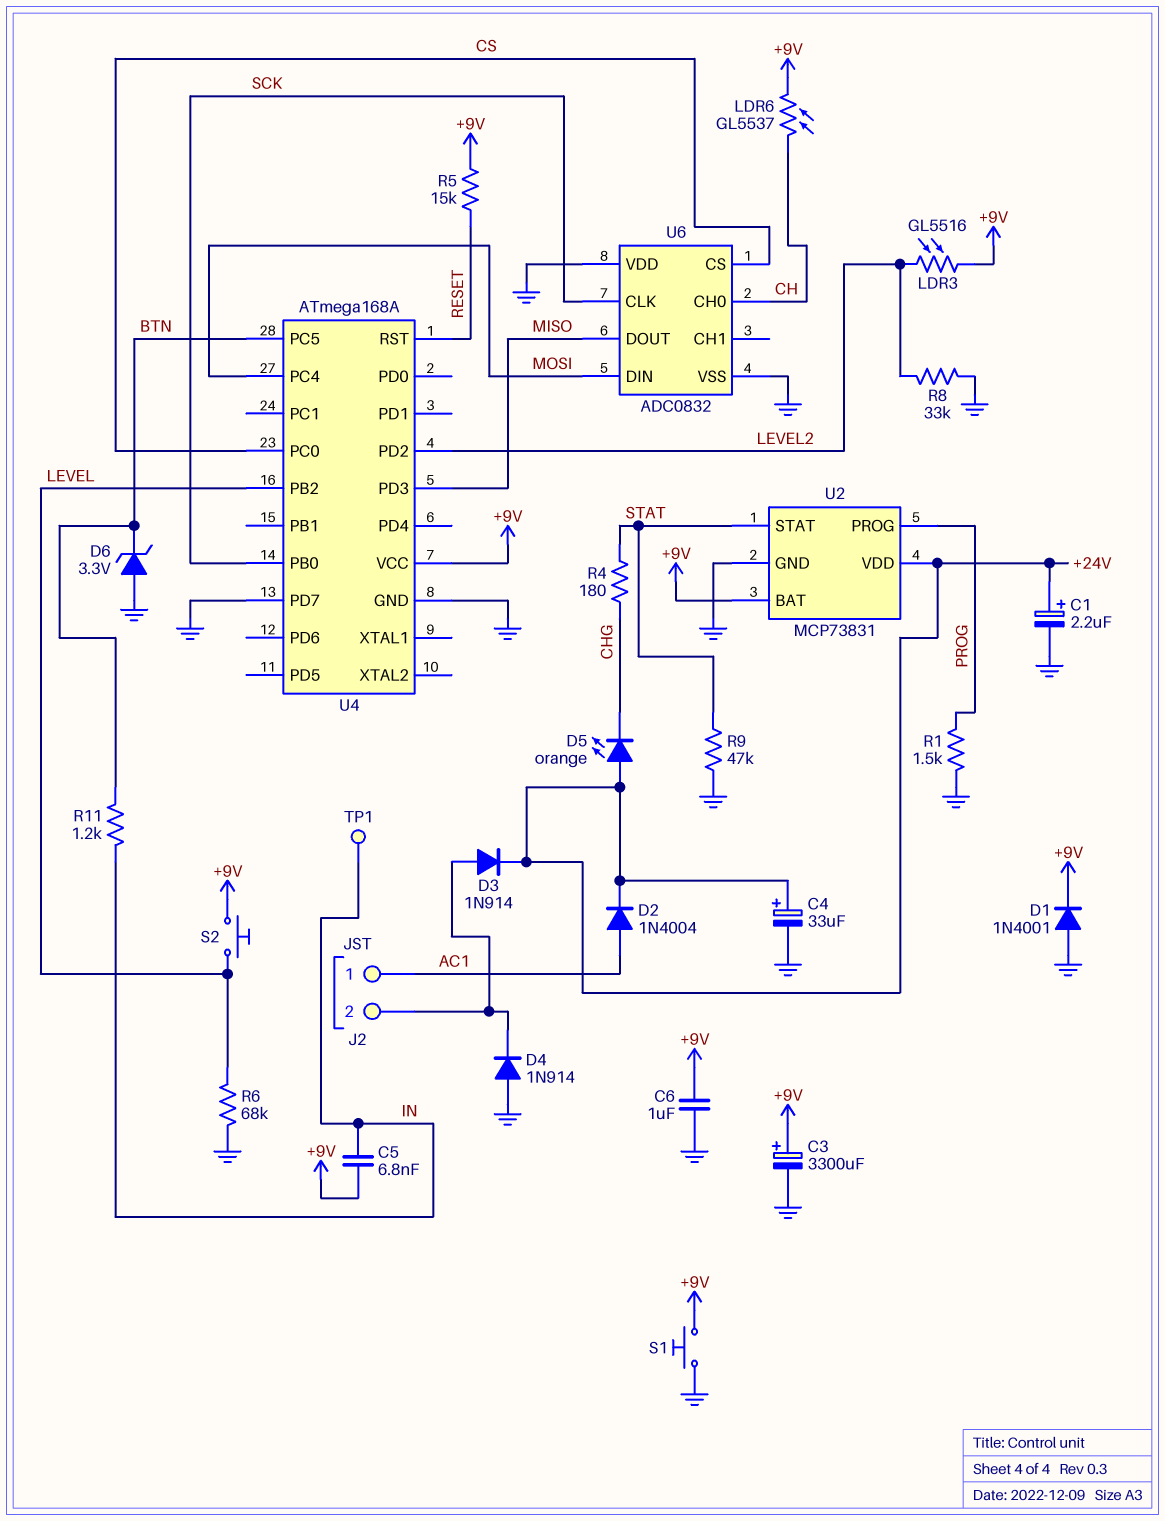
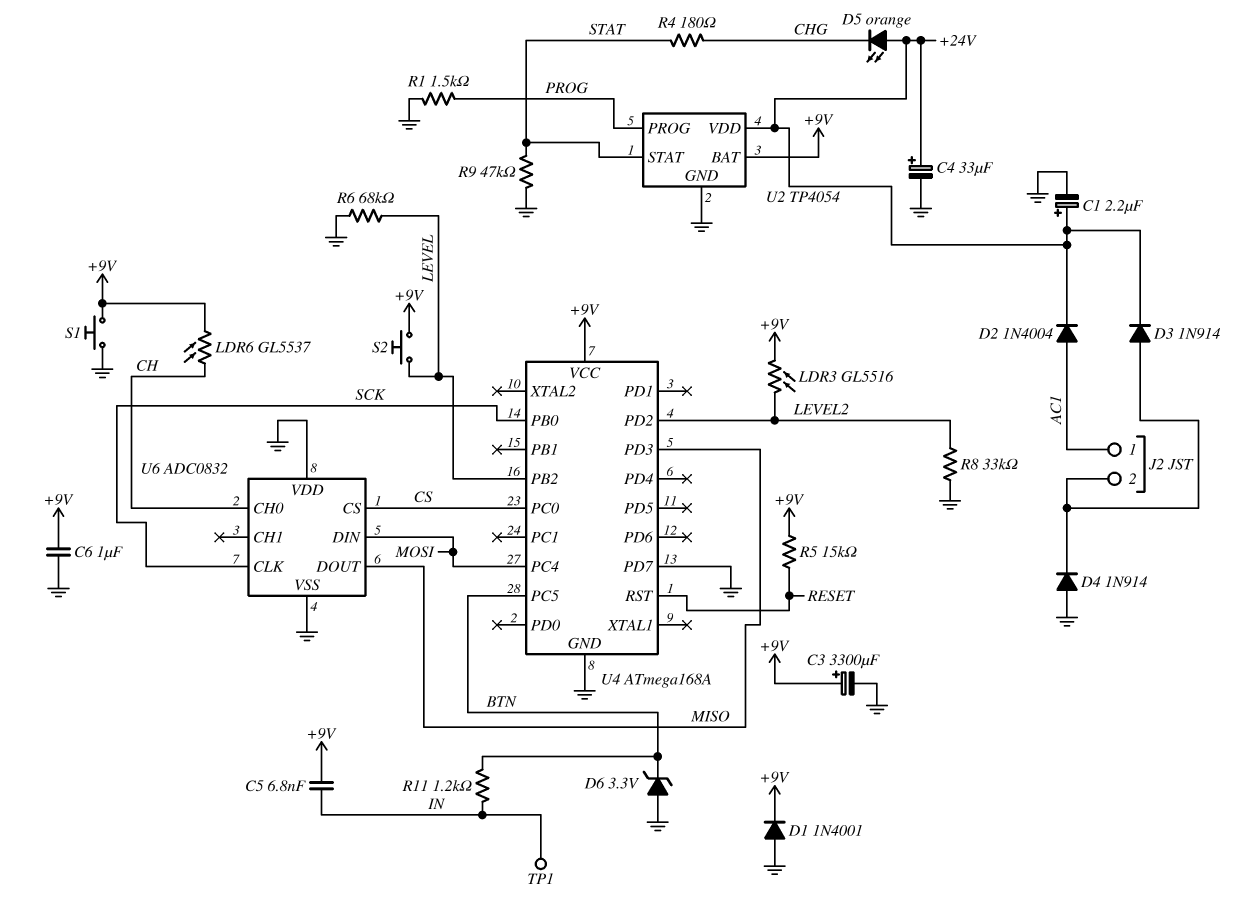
U2: MCP73831 -> TP4054

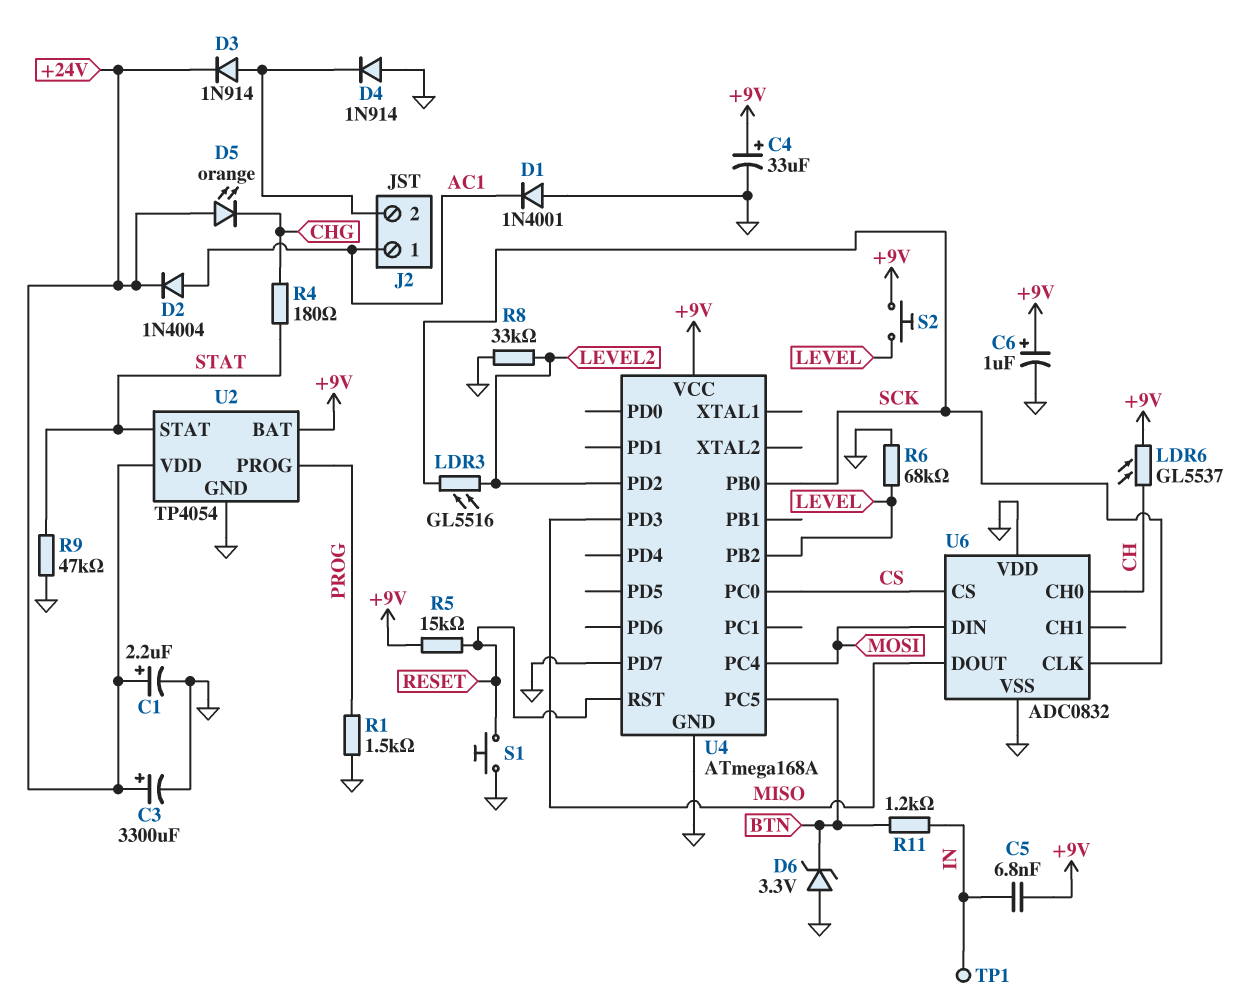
C3: 3300uF (plus +9V, minus GND) -> 3300uF (plus +24V, minus GND)
C4: 33uF (plus +24V, minus GND) -> 33uF (plus +9V, minus GND)
C6: 1uF (+9V, GND) -> 1uF (plus +9V, minus GND)
D1: diode 1N4001 (A GND, K +9V) -> diode 1N4001 (A GND, K AC1)
LDR3: GL5516 (+9V, LEVEL2) -> GL5516 (LEVEL2, SCK)
S1: button (+9V, GND) -> button (GND, RESET)

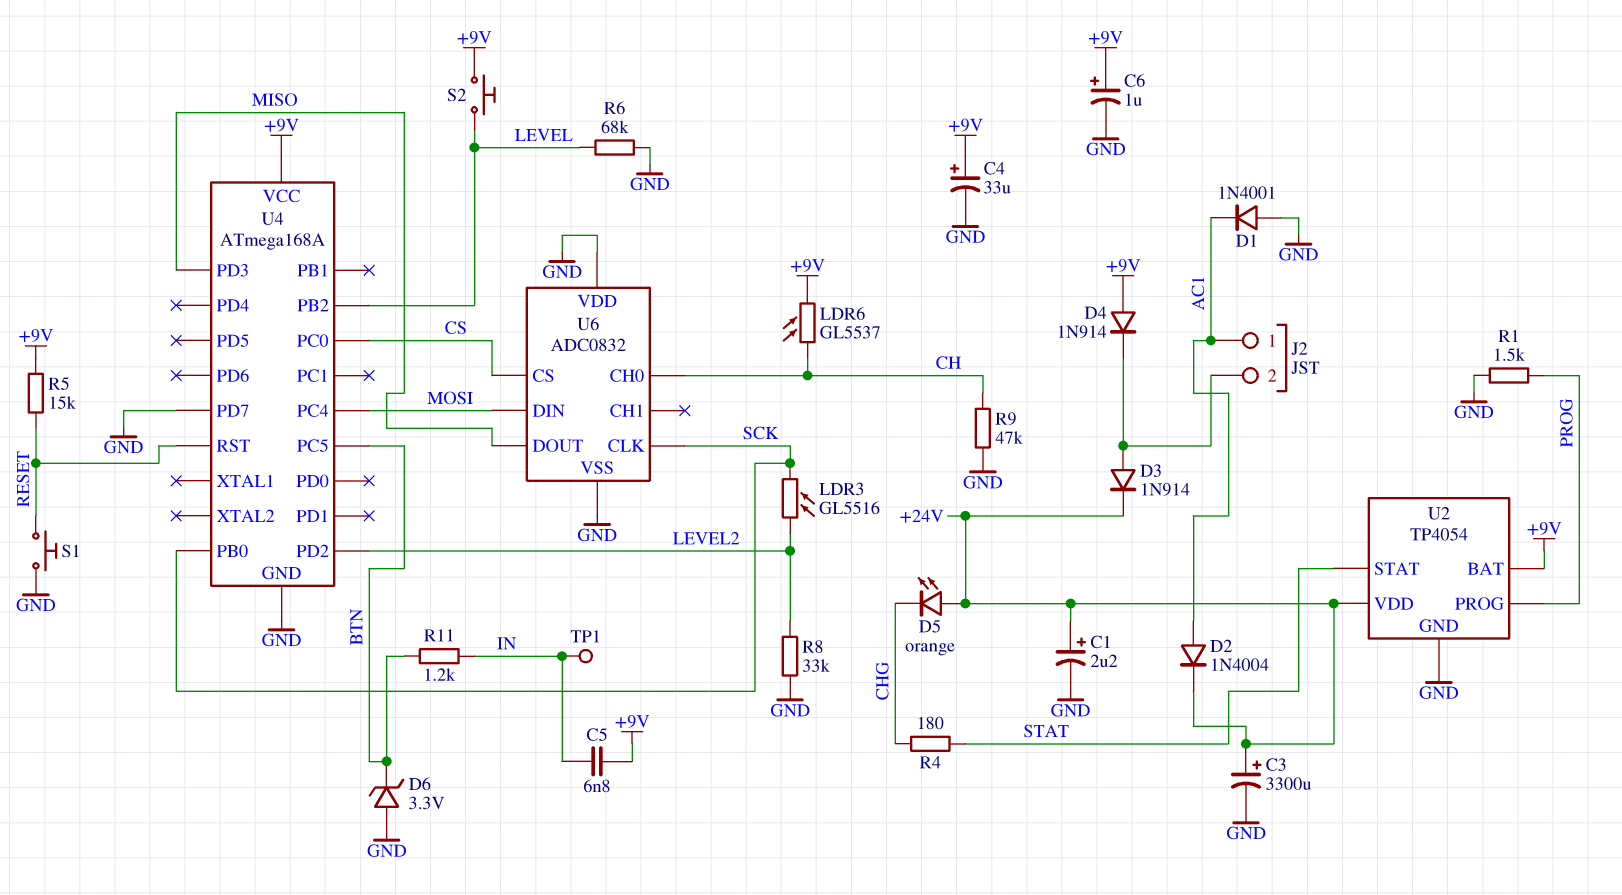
D4: diode 1N914 (A GND, K J2/2) -> diode 1N914 (A +9V, K J2/2)
R9: 47k (GND, STAT) -> 47k (CH, GND)

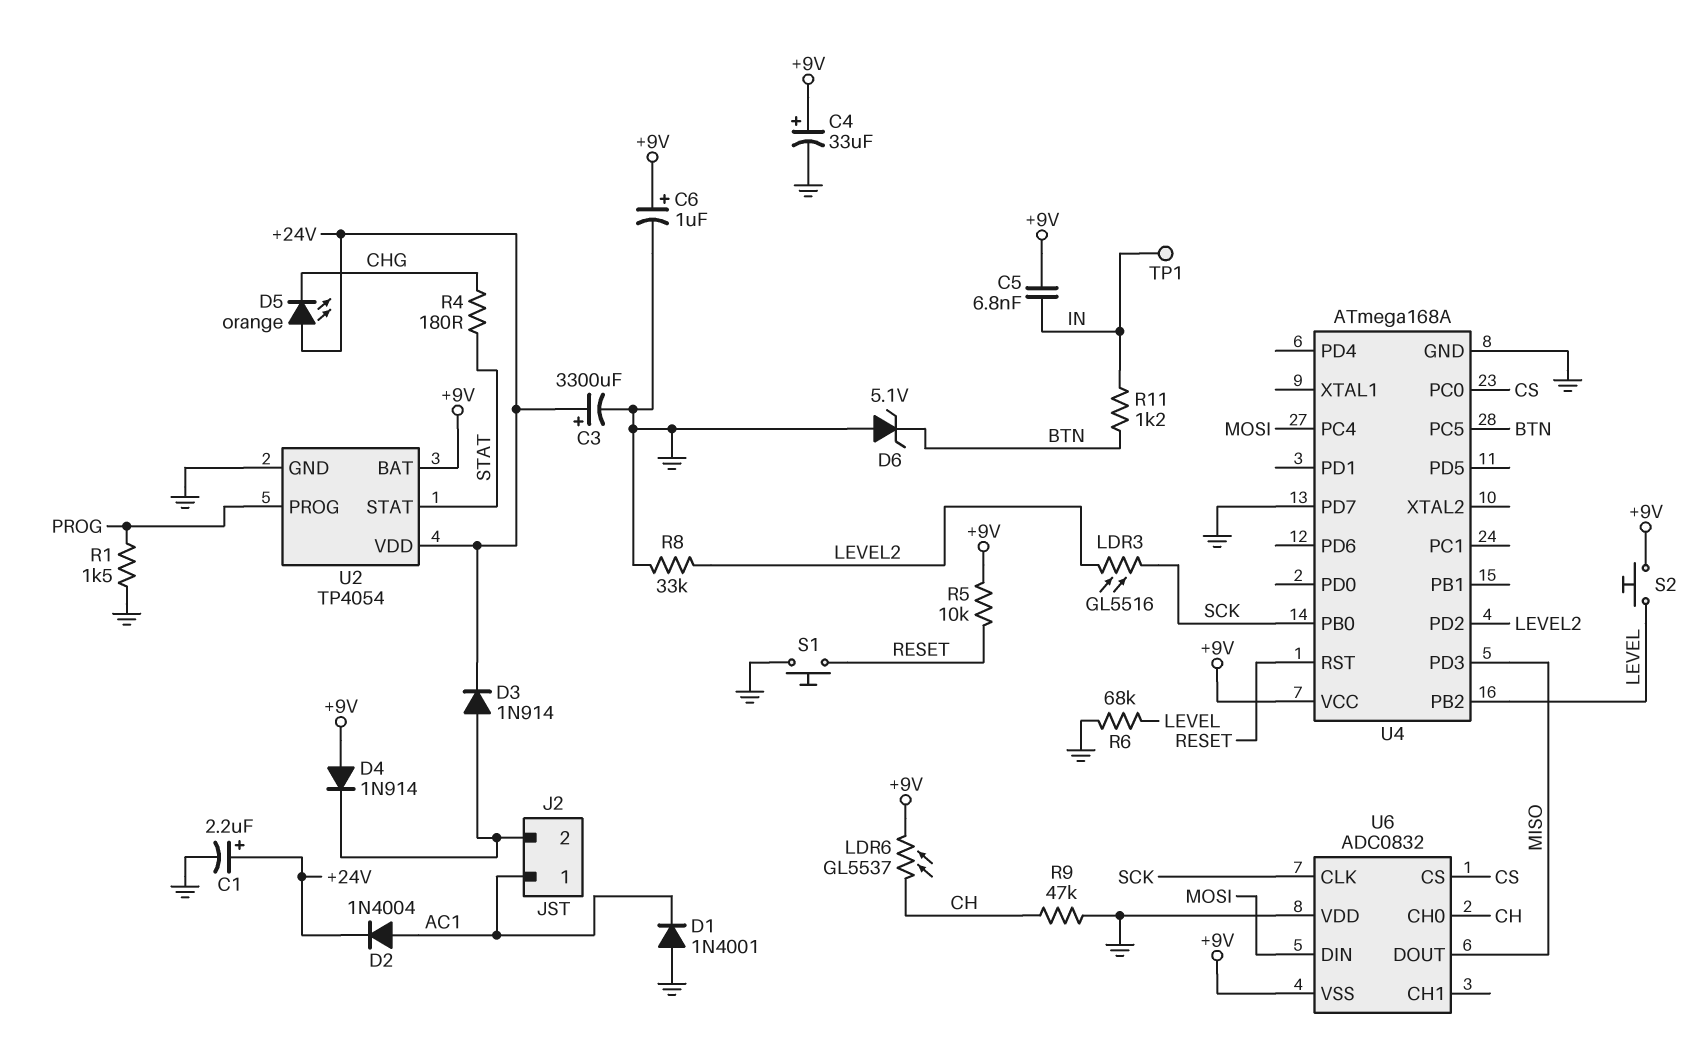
D6: zener 3.3V (A GND, K BTN) -> zener 5.1V (A GND, K BTN)
R5: 15k (+9V, RESET) -> 10k (+9V, RESET)
U6 pin VSS: GND -> +9V

